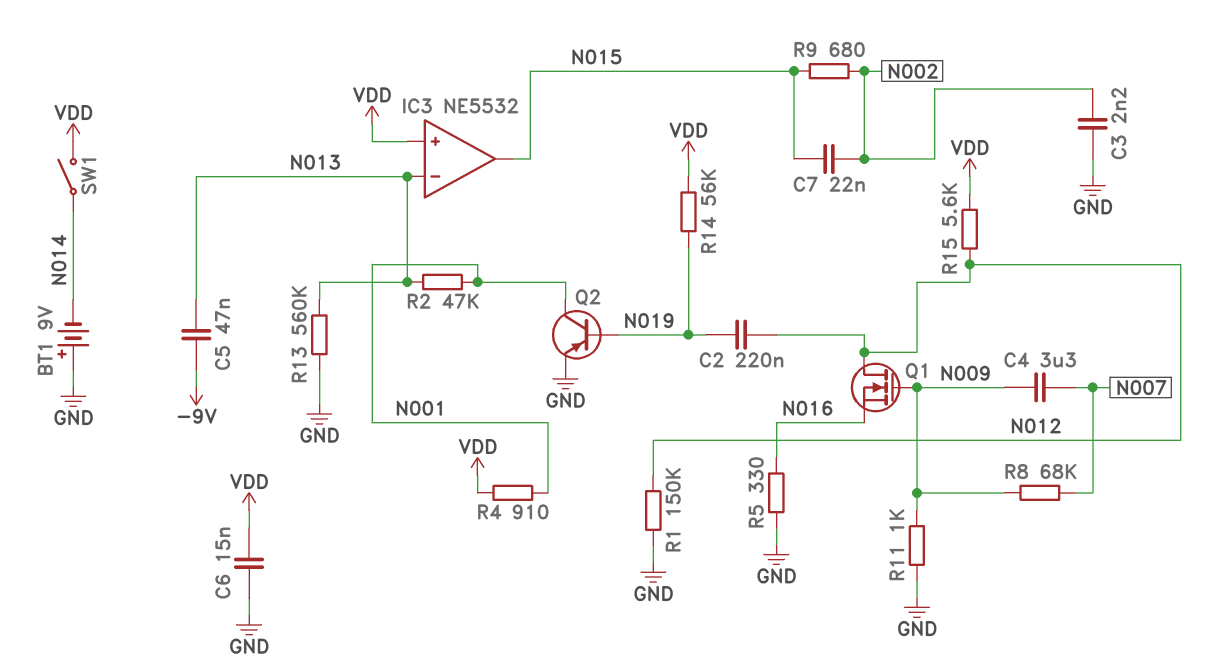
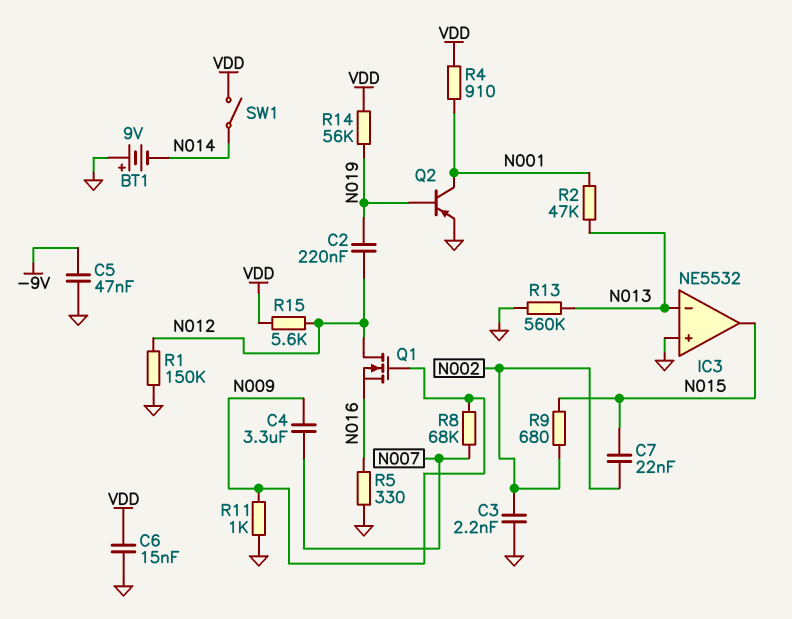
C5: 47nF (-9V, N013) -> 47nF (-9V, GND)
IC3 pin in+: VDD -> GND

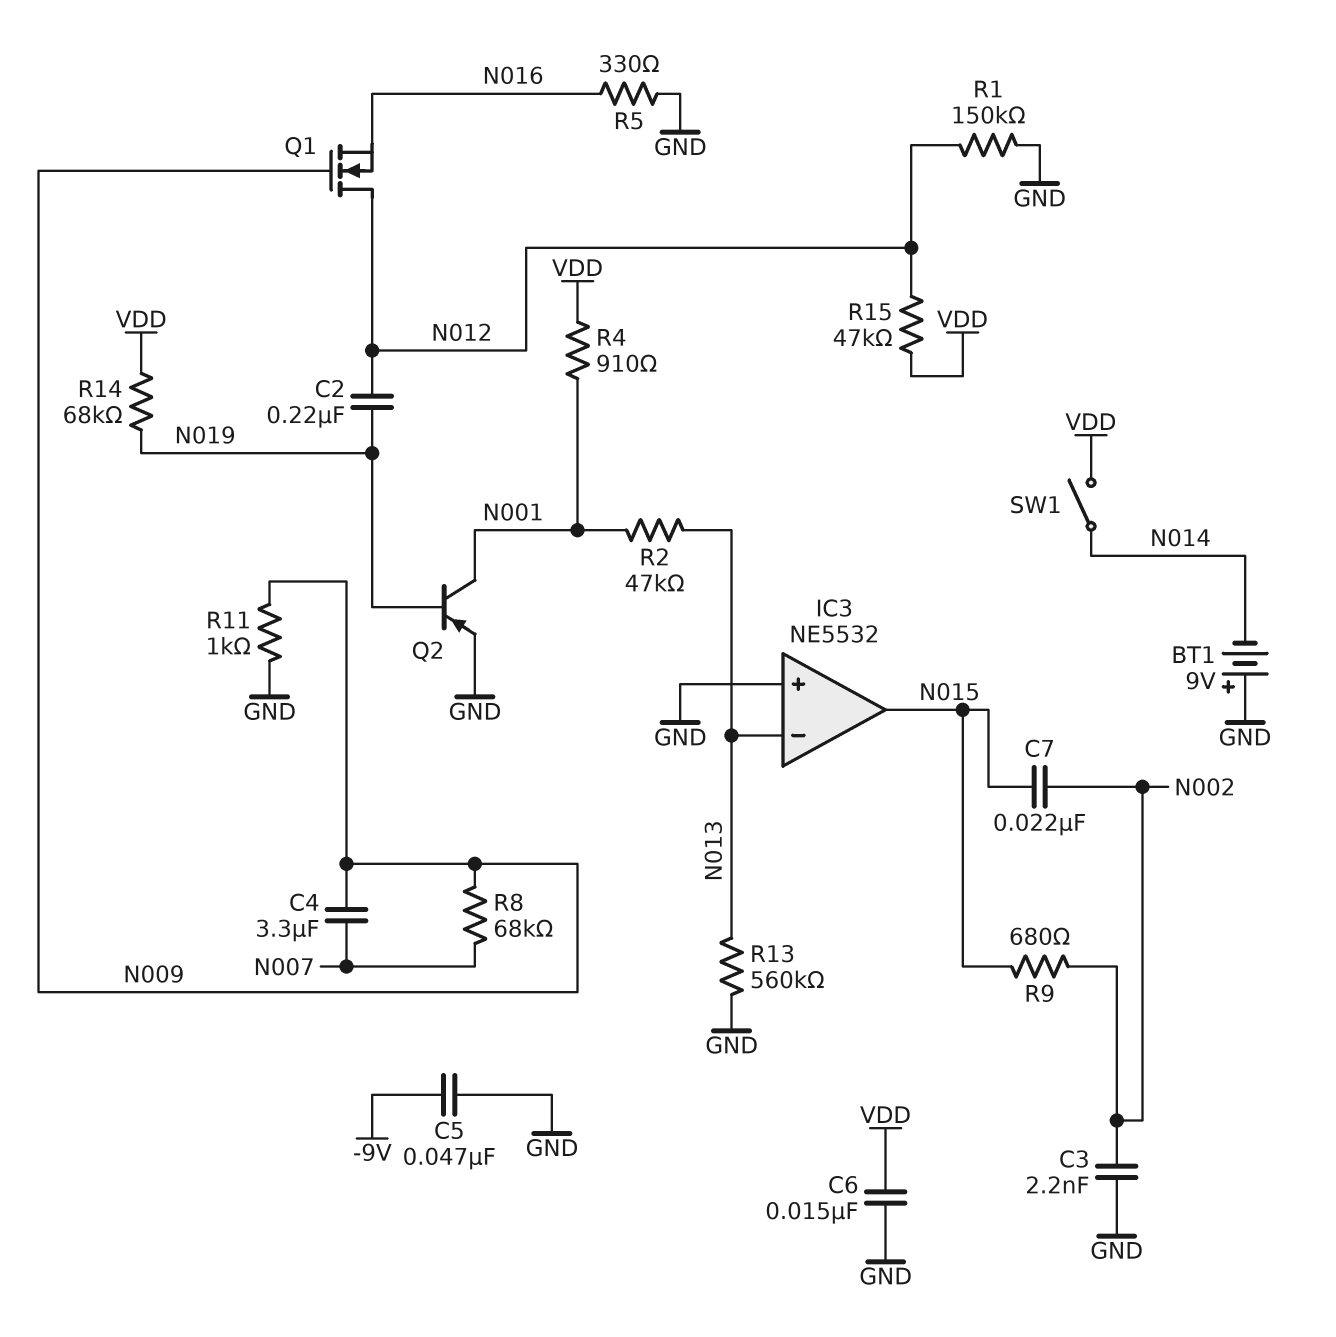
R14: 56k (N019, VDD) -> 68k (N019, VDD)
R15: 5.6k (N012, VDD) -> 47k (N012, VDD)

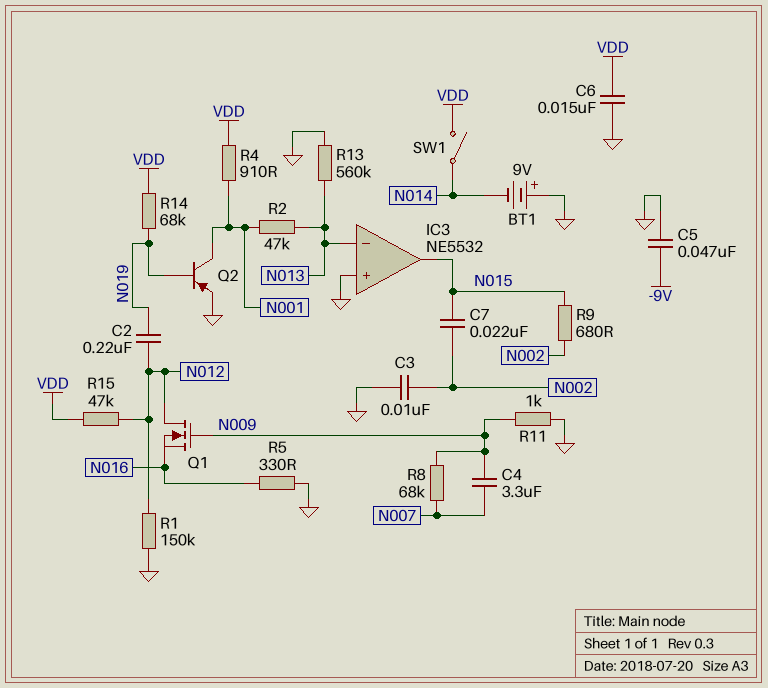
C3: 2.2nF (GND, N002) -> 10nF (GND, N002)

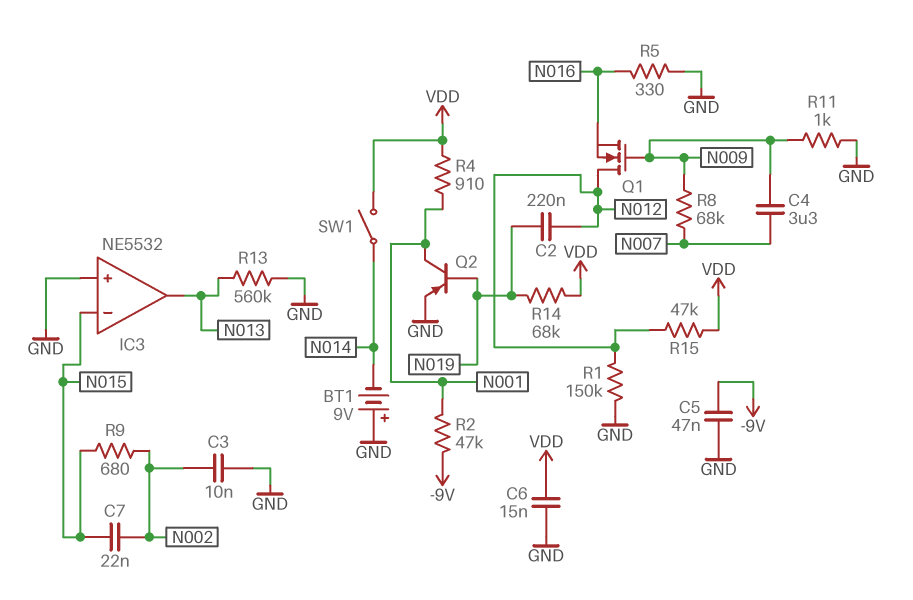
IC3 pin in-: N013 -> N015
IC3 pin out: N015 -> N013
R2: 47k (N001, N013) -> 47k (-9V, N001)

